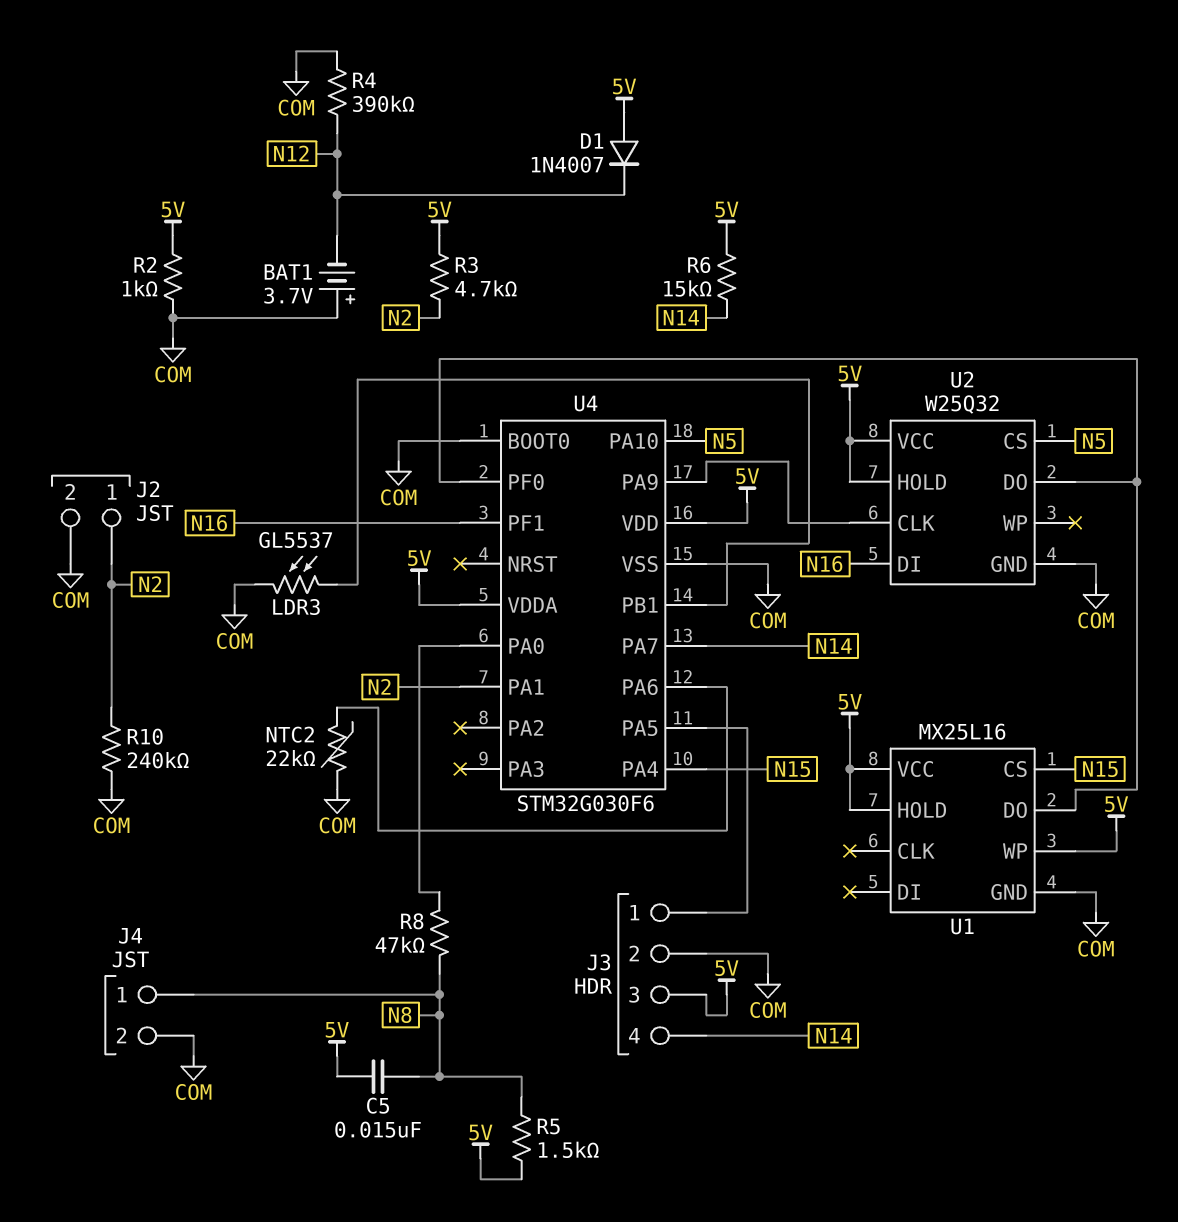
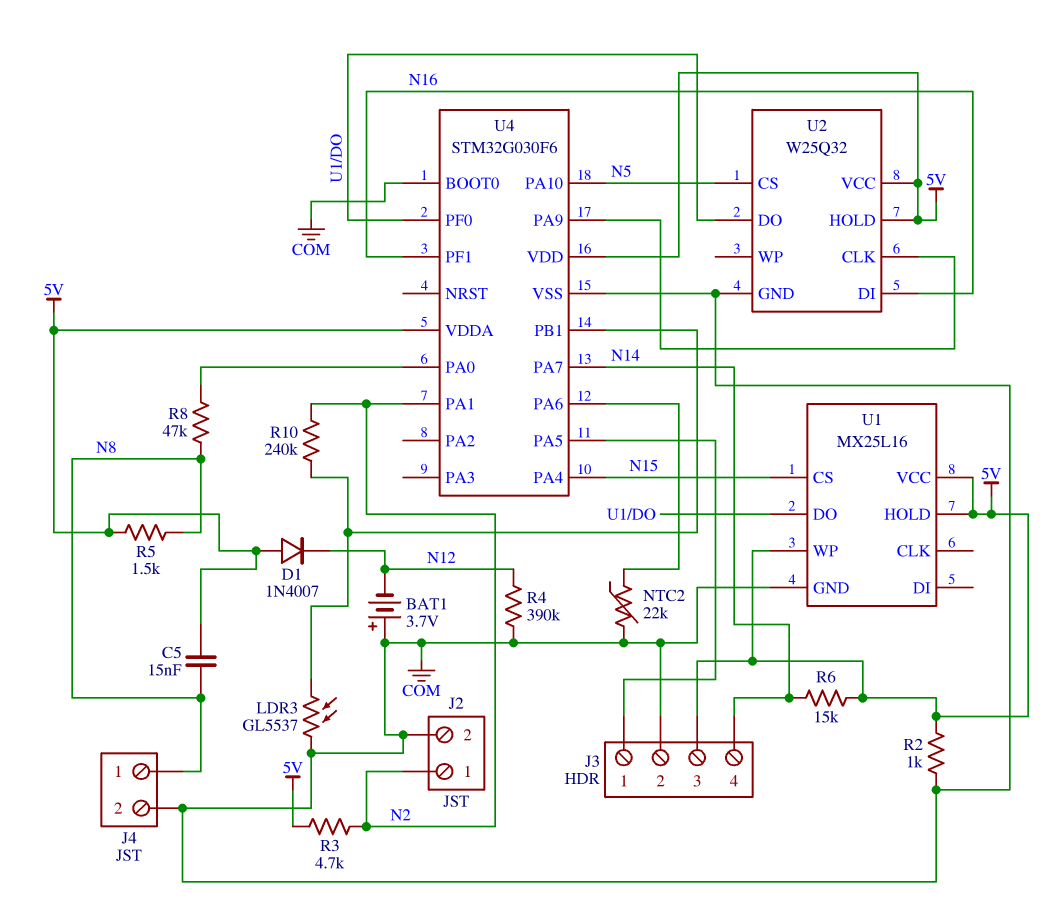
R10: 240k (COM, N2) -> 240k (N2, U4/PB1)

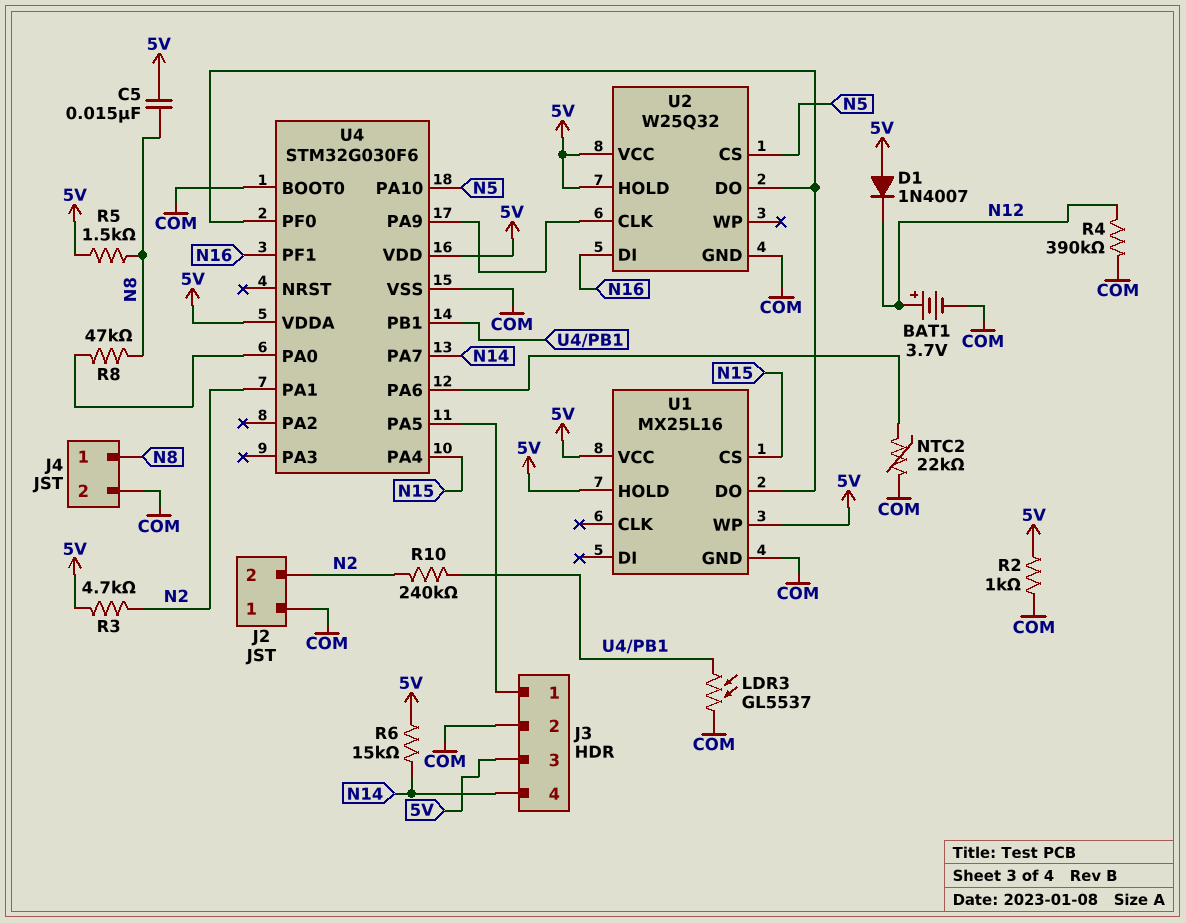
BAT1: 3.7V (plus COM, minus N12) -> 3.7V (plus N12, minus COM)
J2 pin 1: N2 -> COM
J2 pin 2: COM -> N2

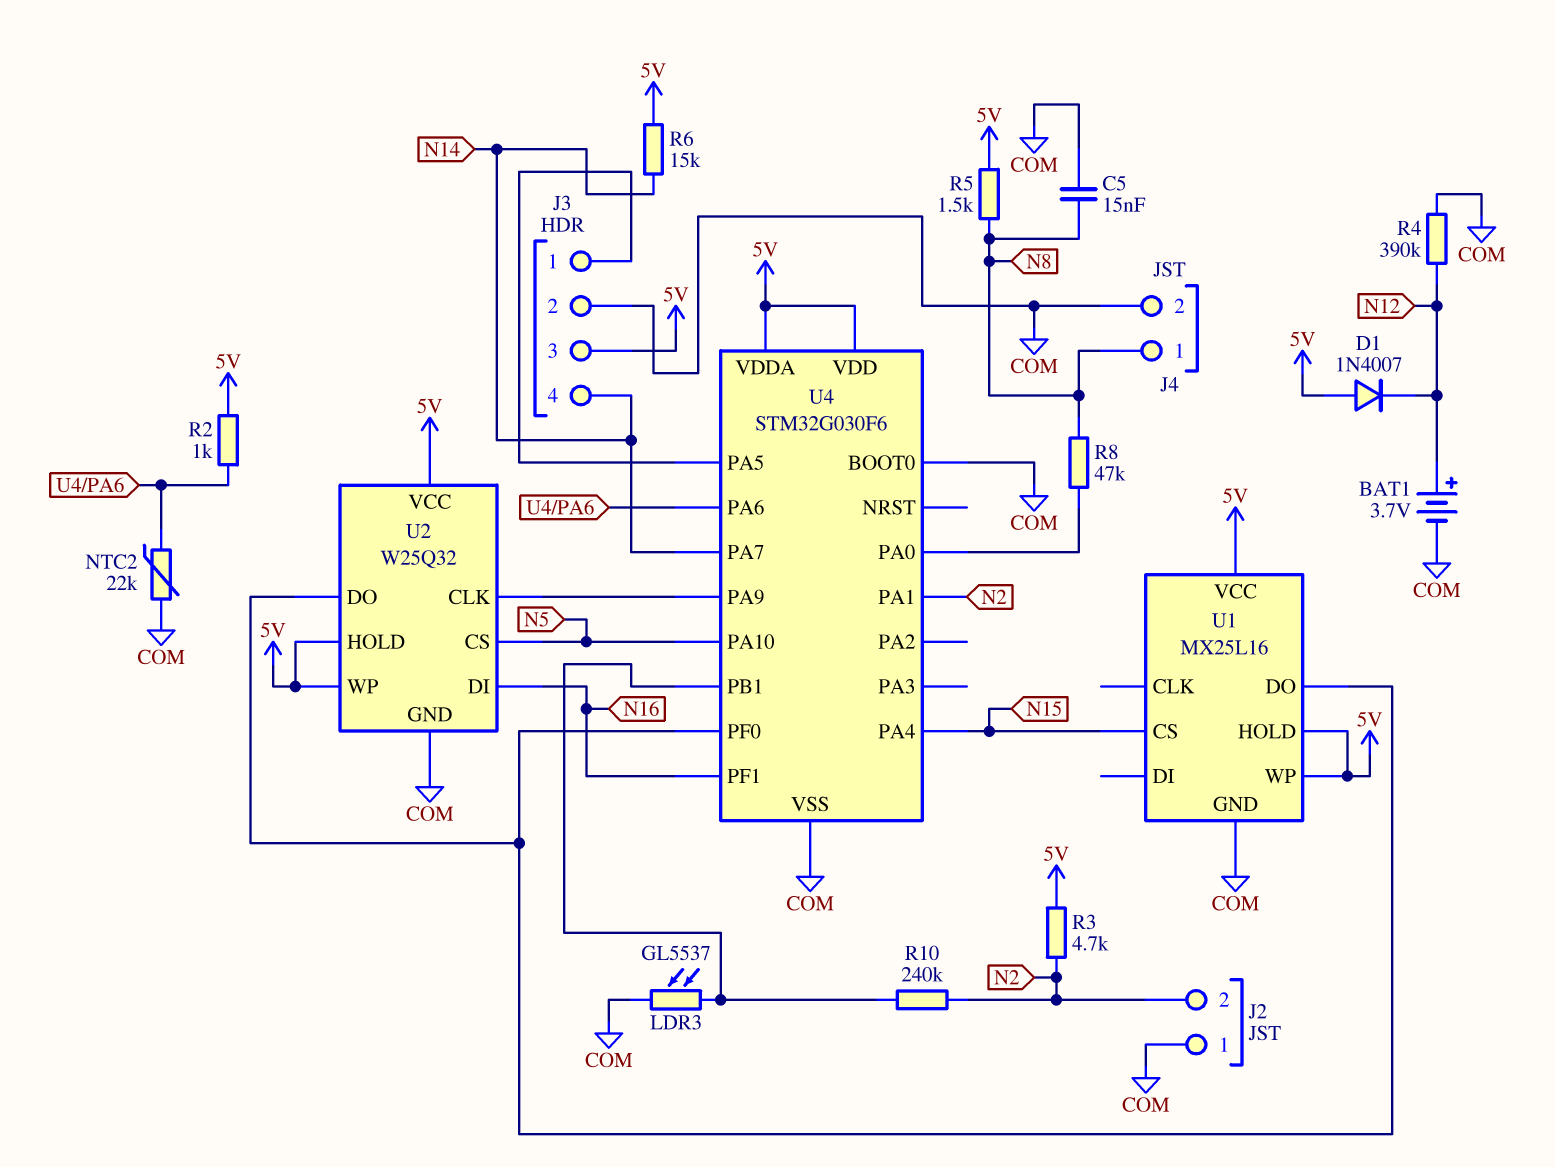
C5: 15nF (5V, N8) -> 15nF (COM, N8)
R2: 1k (5V, COM) -> 1k (5V, U4/PA6)
U2 pin WP: none -> 5V

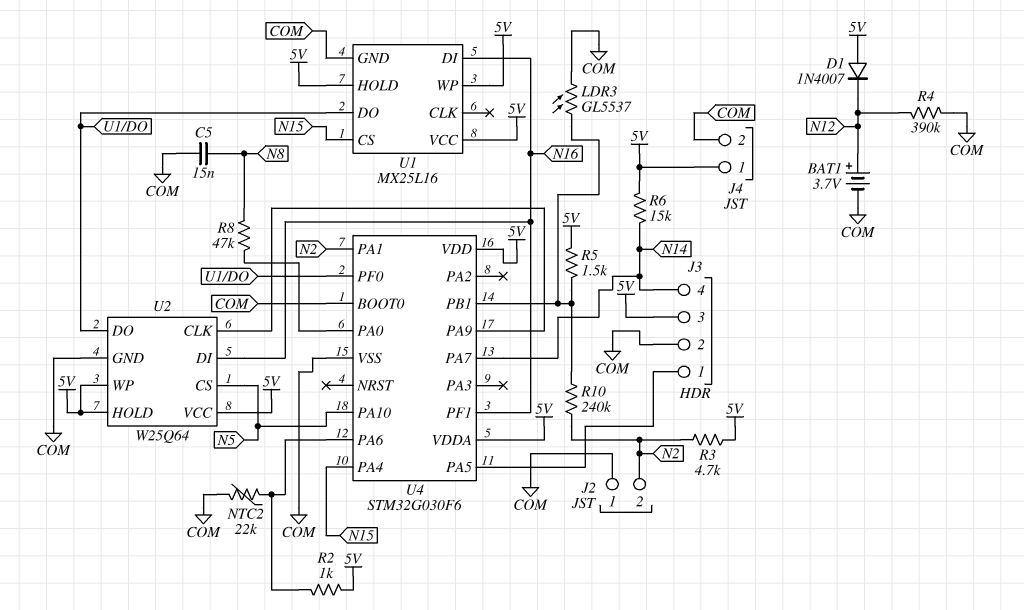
J4 pin 1: N8 -> 5V
R5: 1.5k (5V, N8) -> 1.5k (5V, U4/PB1)
U1 pin DI: none -> N16
U2: W25Q32 -> W25Q64

